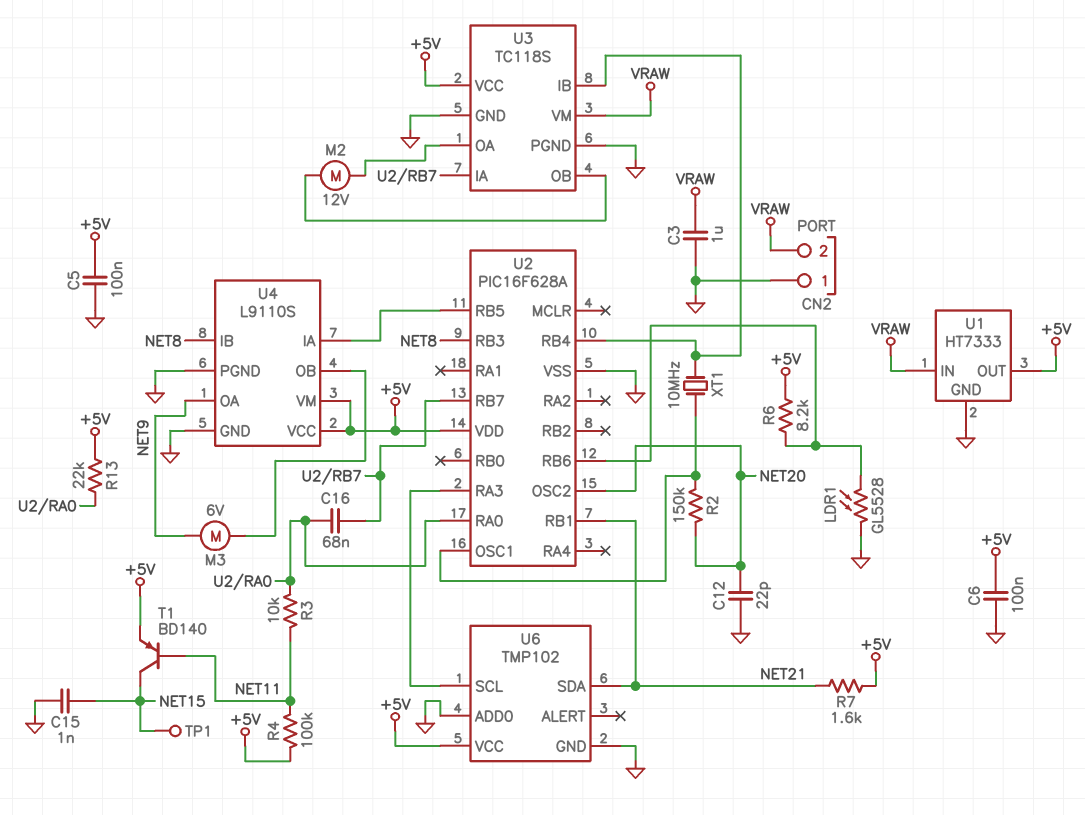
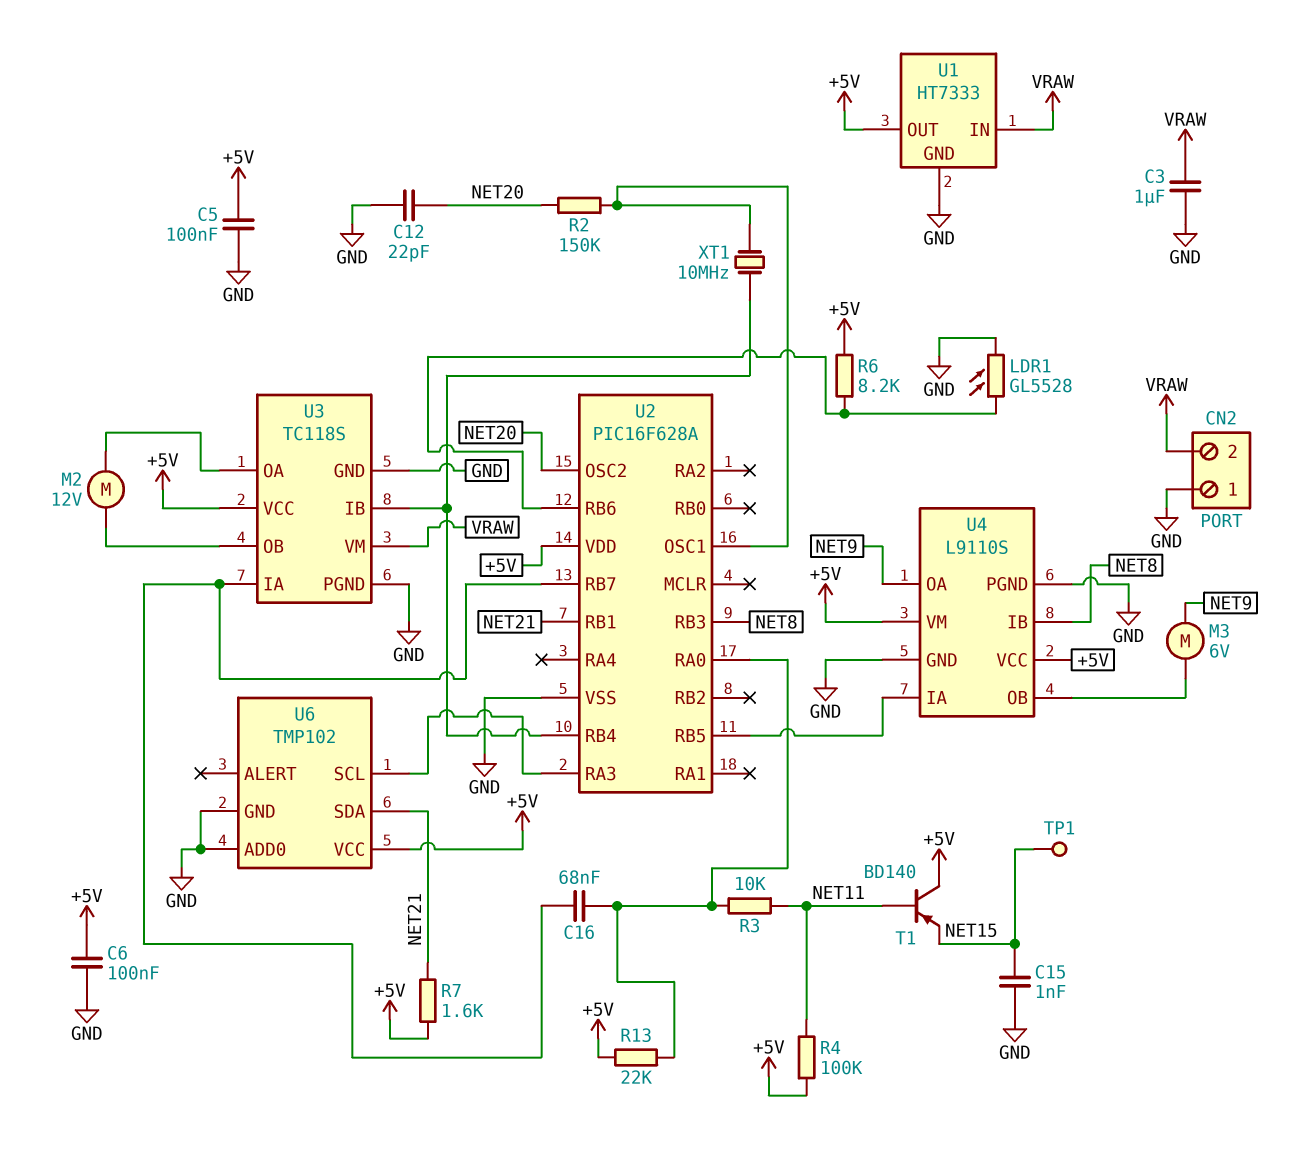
T1: PNP BD140 (B NET11, C NET15, E +5V) -> PNP BD140 (B NET11, C +5V, E NET15)

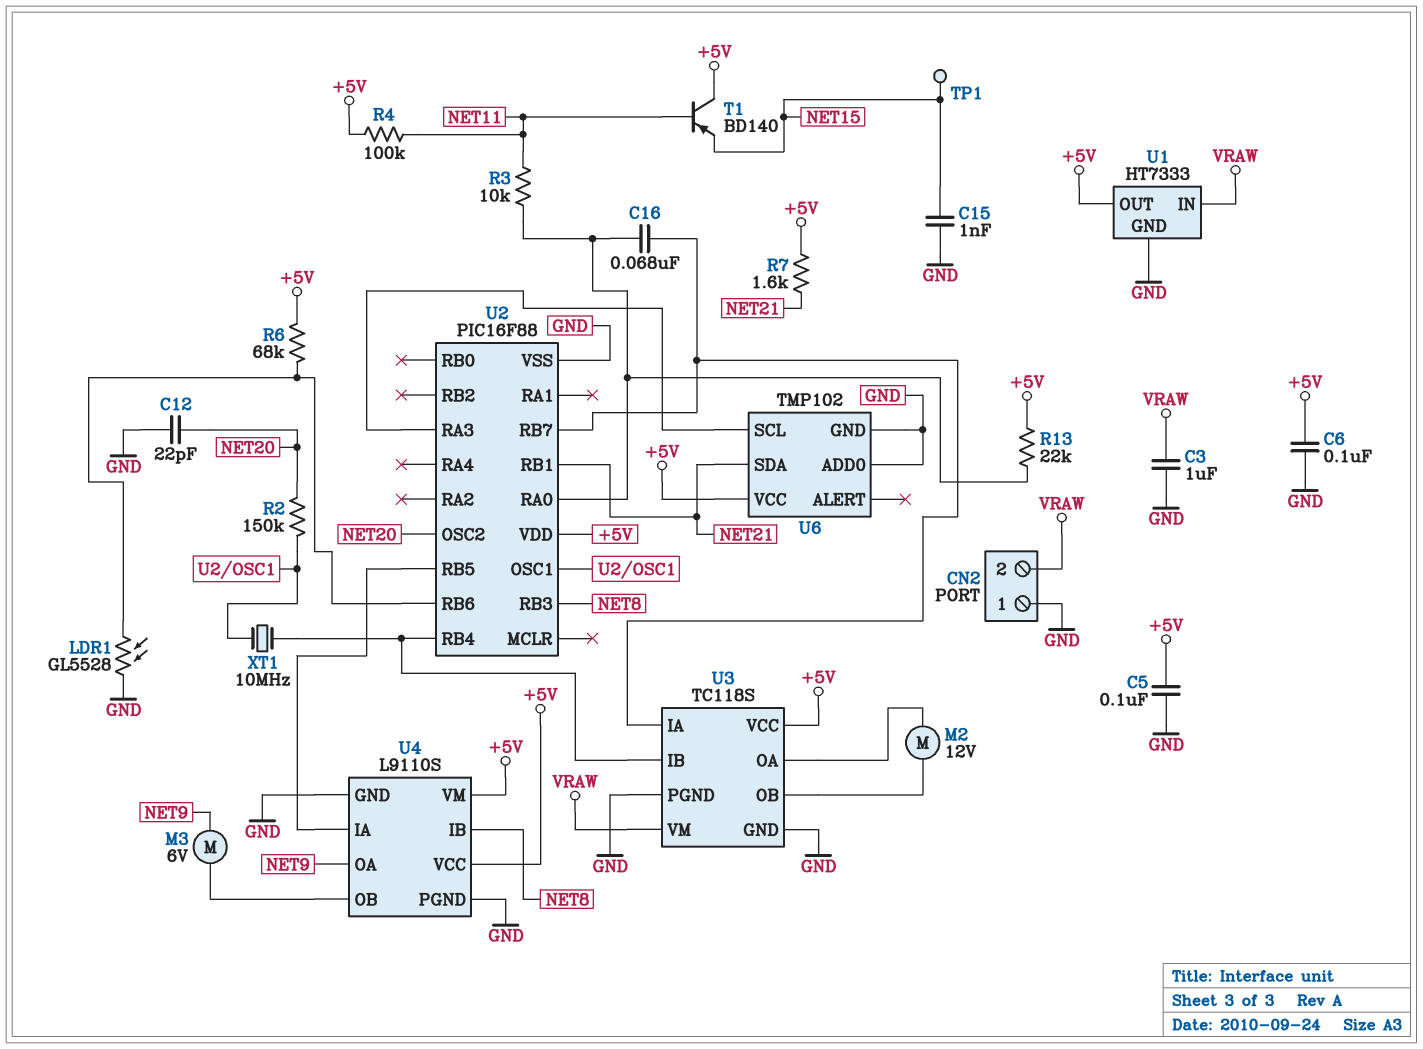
R6: 8.2k (+5V, U2/RB6) -> 68k (+5V, U2/RB6)
U2: PIC16F628A -> PIC16F88

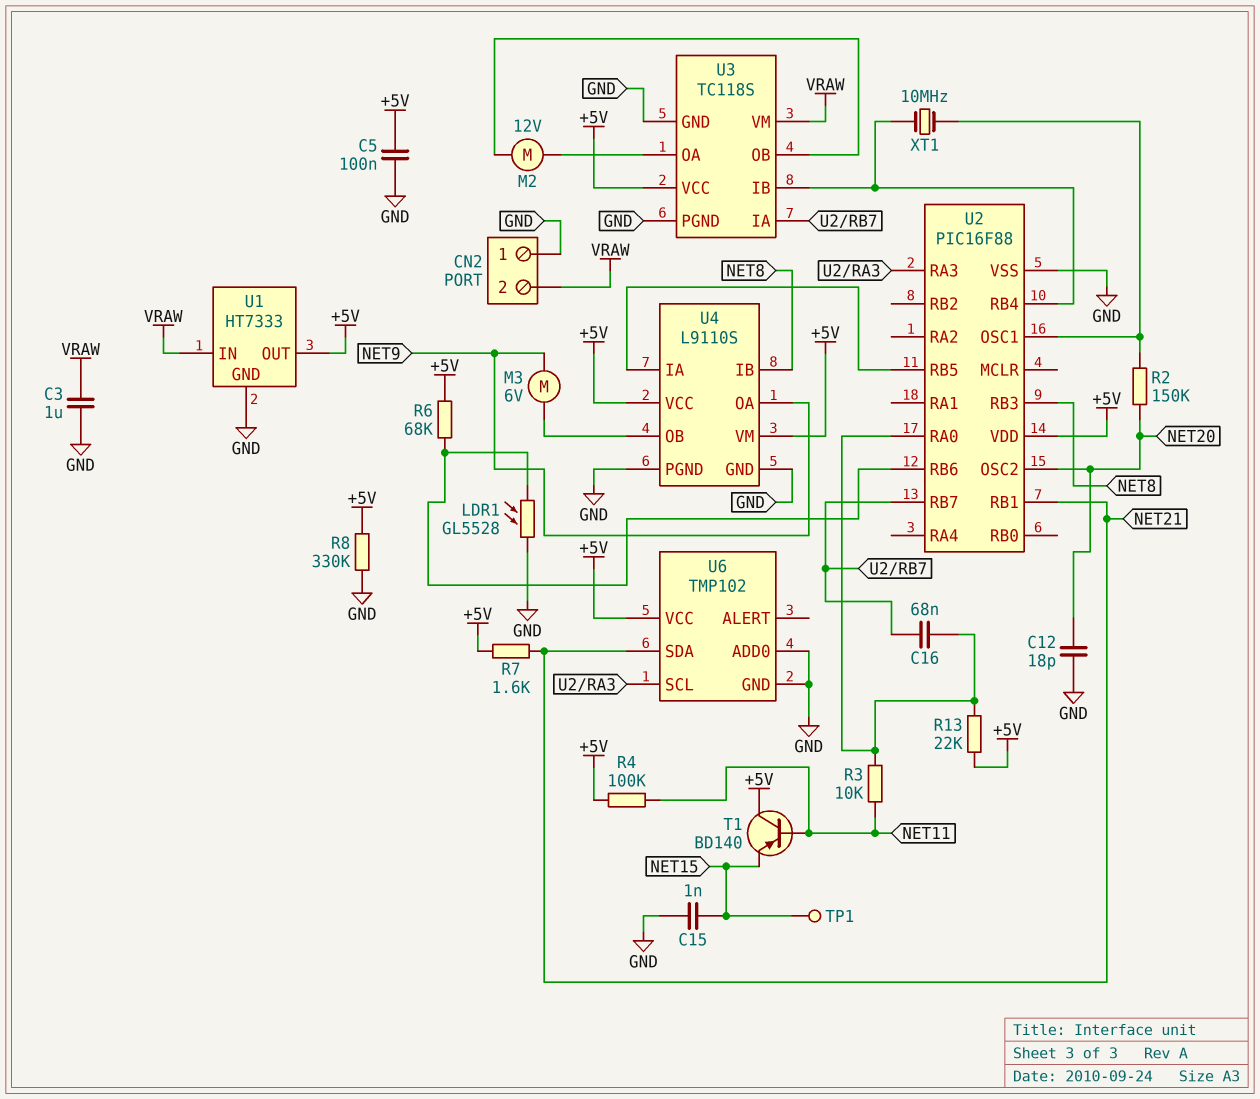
C6: 100nF (+5V, GND) -> none
C12: 22pF (GND, NET20) -> 18pF (GND, NET20)
R8: none -> 330k (+5V, GND)

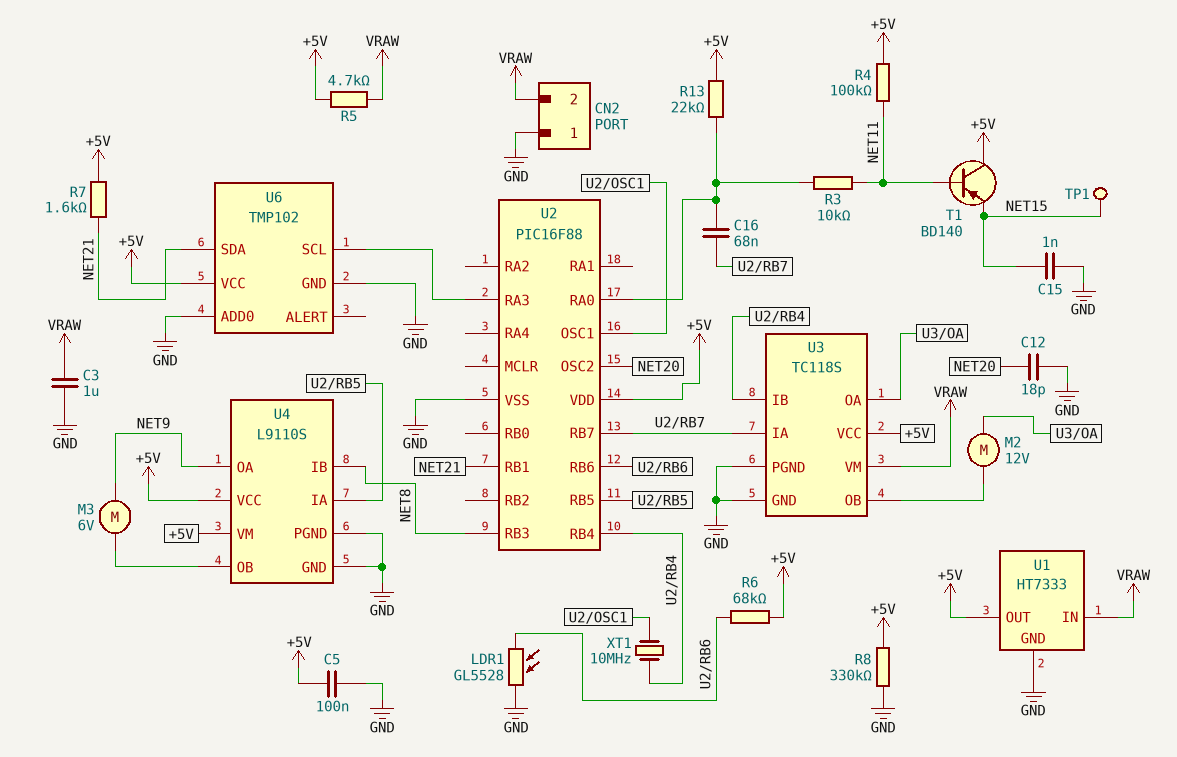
R2: 150k (NET20, U2/OSC1) -> none
R5: none -> 4.7k (+5V, VRAW)

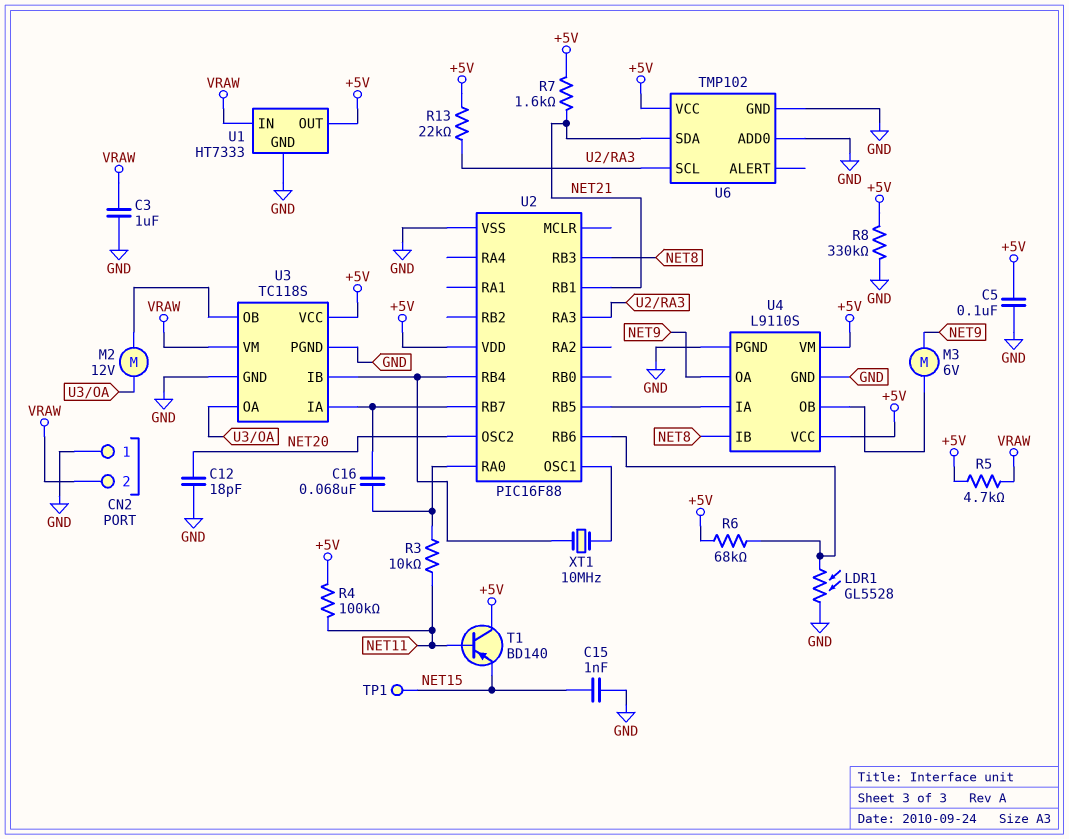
R13: 22k (+5V, U2/RA0) -> 22k (+5V, U2/RA3)

